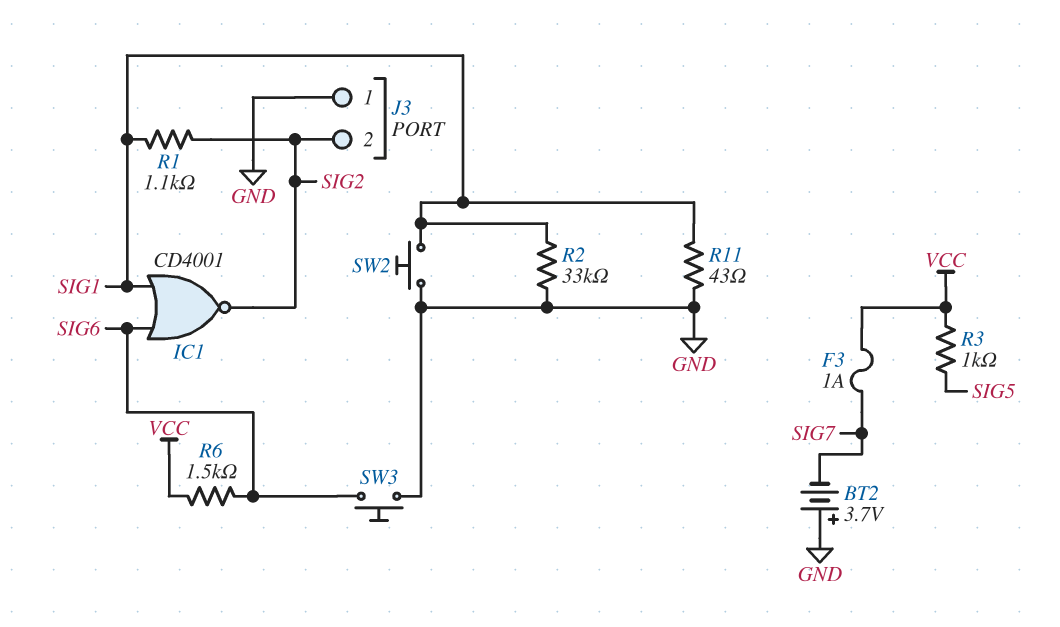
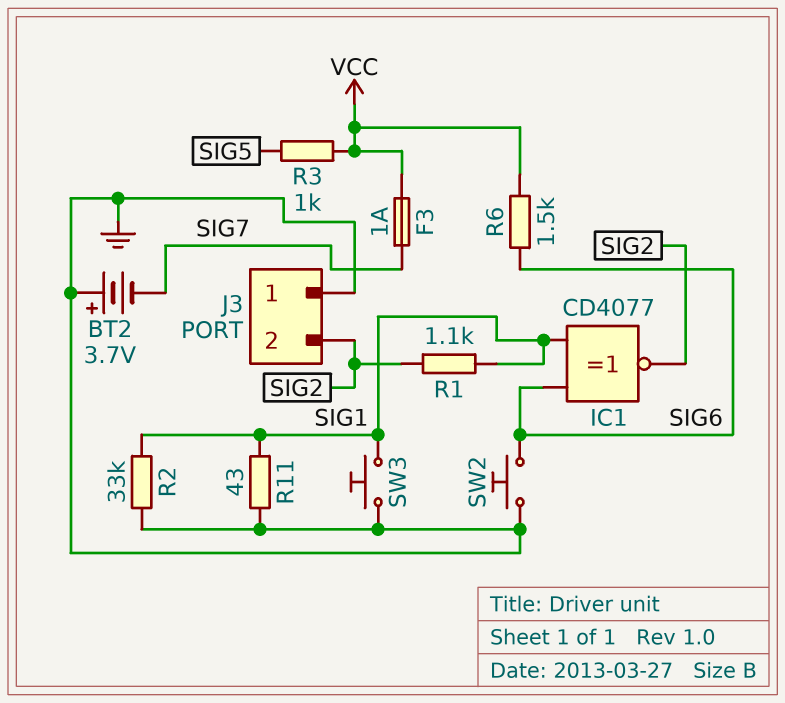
IC1: NOR CD4001 (in SIG1, in SIG6, out SIG2) -> XNOR CD4077 (in SIG1, in SIG6, out SIG2)
SW2: button (GND, SIG1) -> button (GND, SIG6)
SW3: button (GND, SIG6) -> button (GND, SIG1)

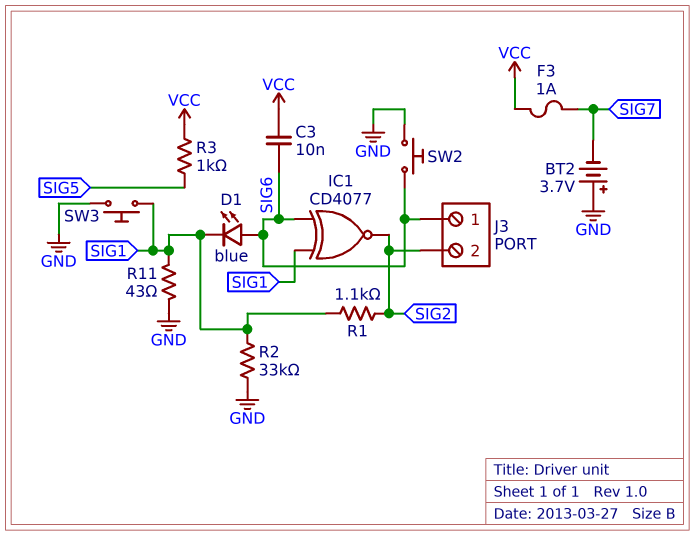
C3: none -> 10nF (SIG6, VCC)
D1: none -> LED blue (A SIG6, K SIG1)
J3 pin 1: GND -> SIG6
R6: 1.5k (SIG6, VCC) -> none

